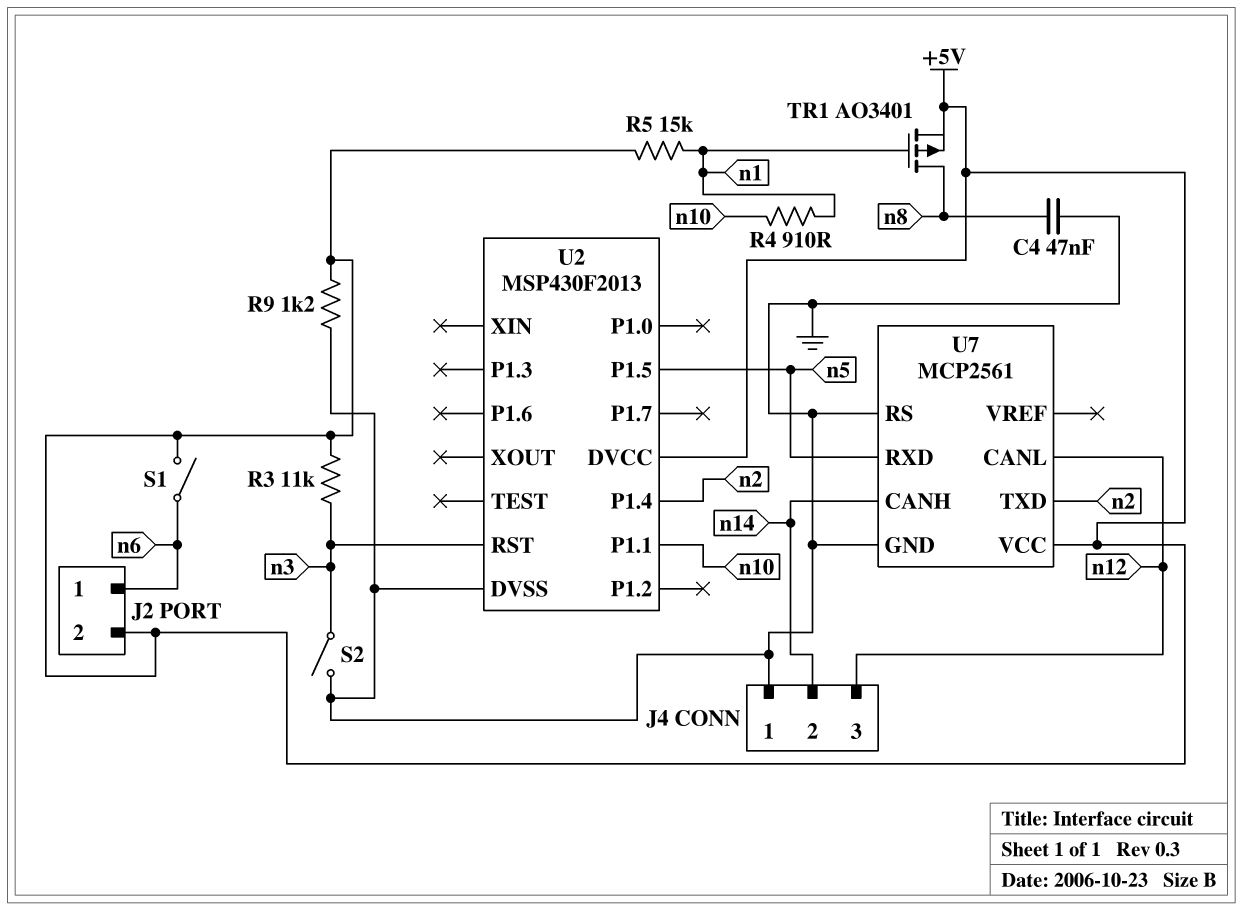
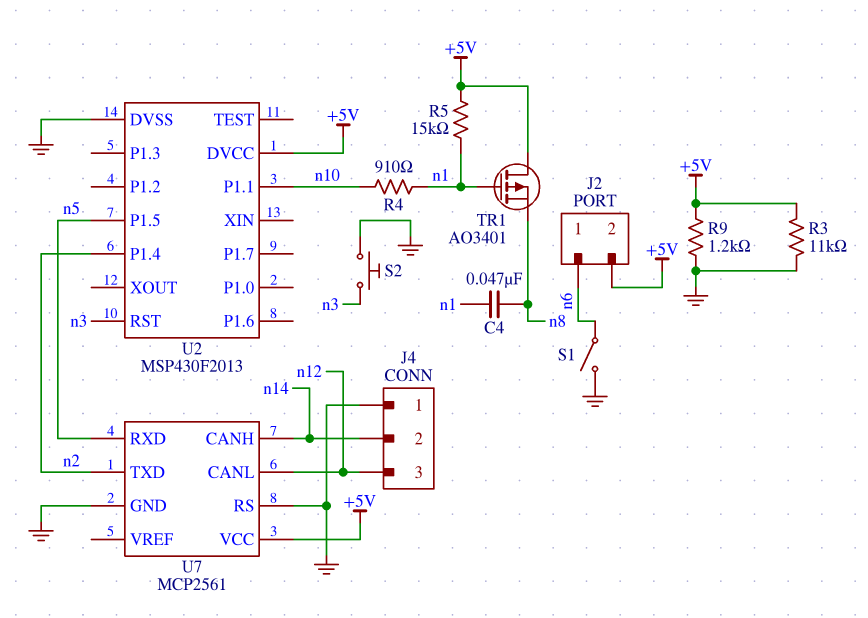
C4: 47nF (GND, n8) -> 47nF (n1, n8)
R3: 11k (+5V, n3) -> 11k (+5V, GND)
S1: switch (+5V, n6) -> switch (GND, n6)
S2: switch (GND, n3) -> button (GND, n3)
TR1: PMOS AO3401 (G n1, D n8, S +5V) -> PMOS AO3401 (G n1, D +5V, S n8)

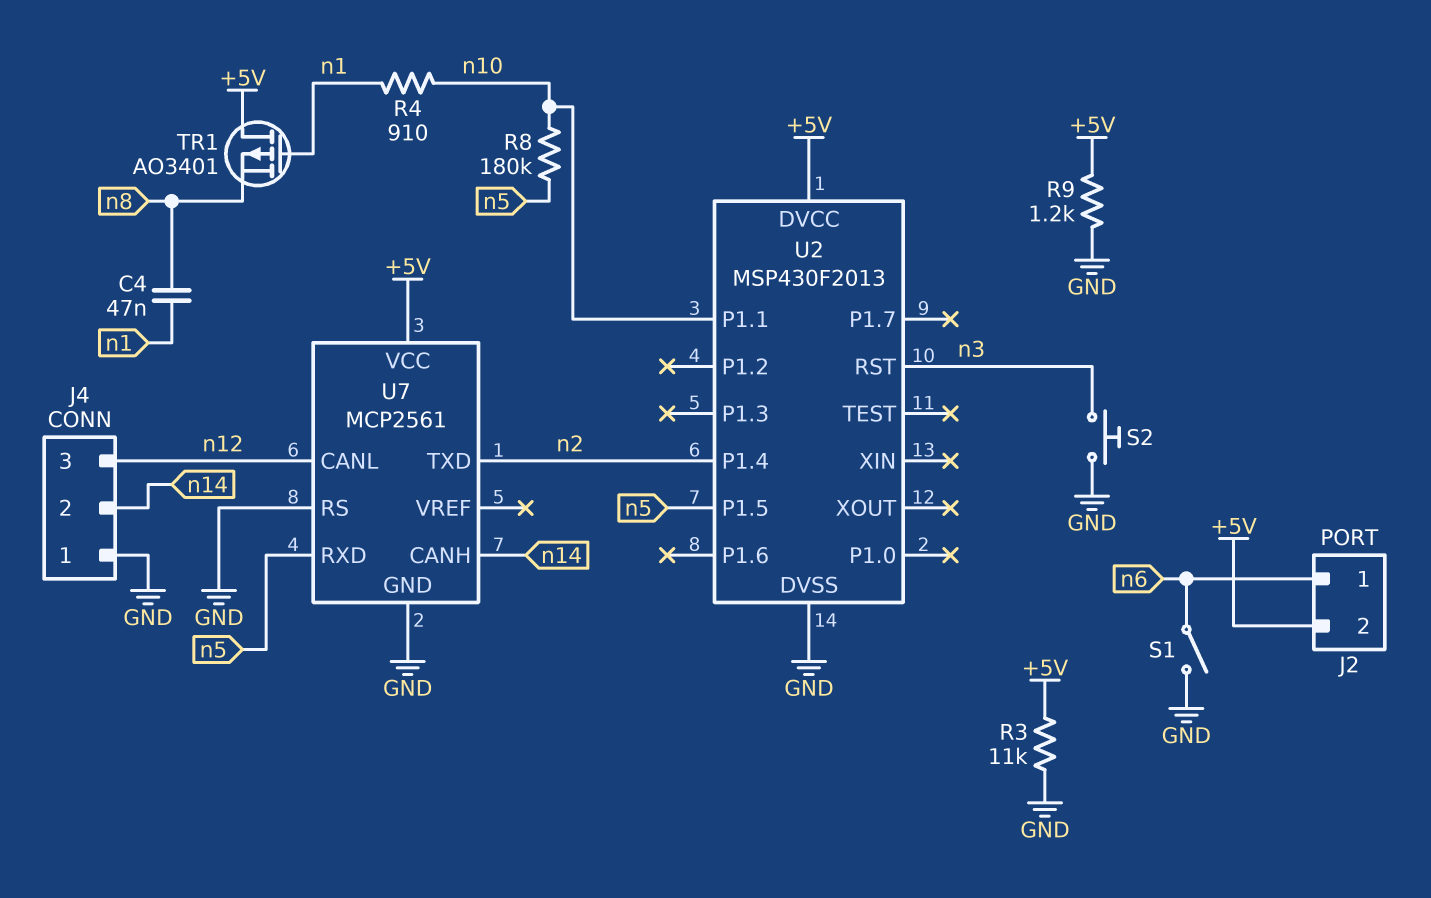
R5: 15k (+5V, n1) -> none
R8: none -> 180k (n5, n10)

